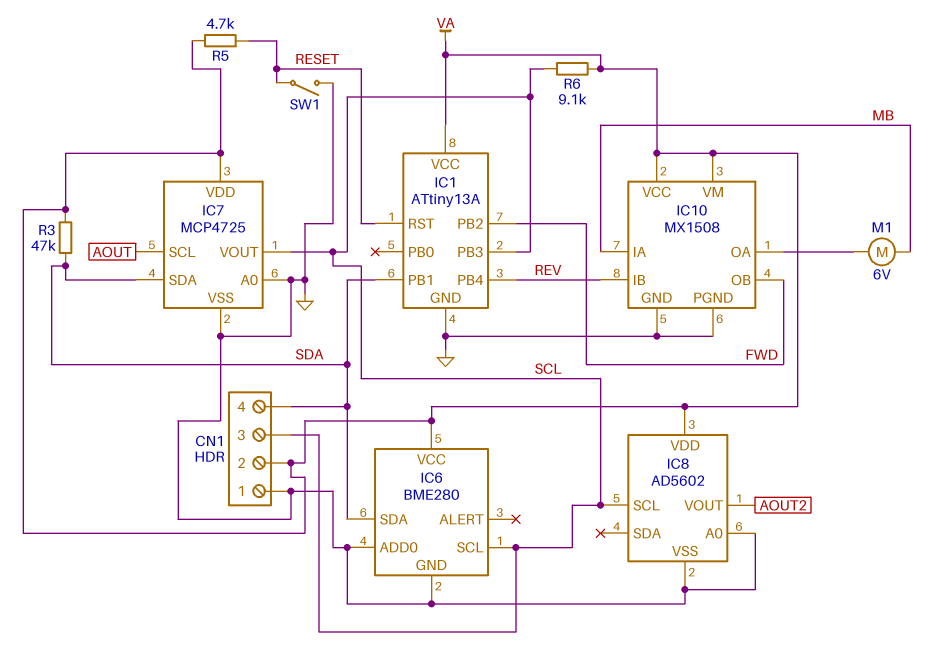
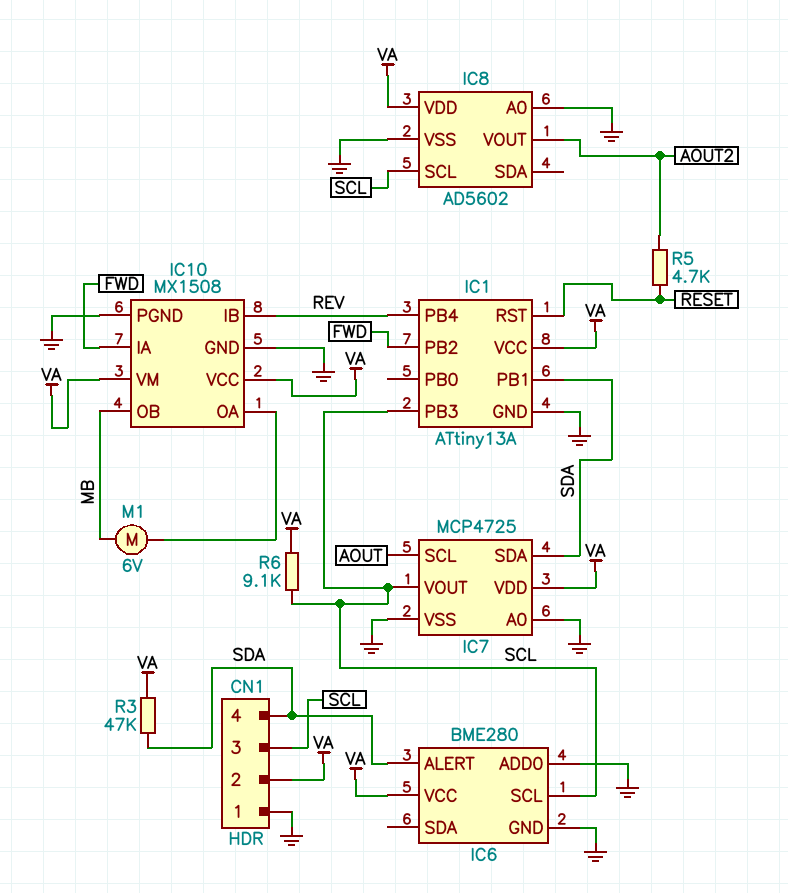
IC6 pin ALERT: none -> SDA
IC6 pin SDA: SDA -> none
IC10 pin IA: MB -> FWD
IC10 pin OB: FWD -> MB
R5: 4.7k (RESET, VA) -> 4.7k (AOUT2, RESET)
SW1: switch (GND, RESET) -> none

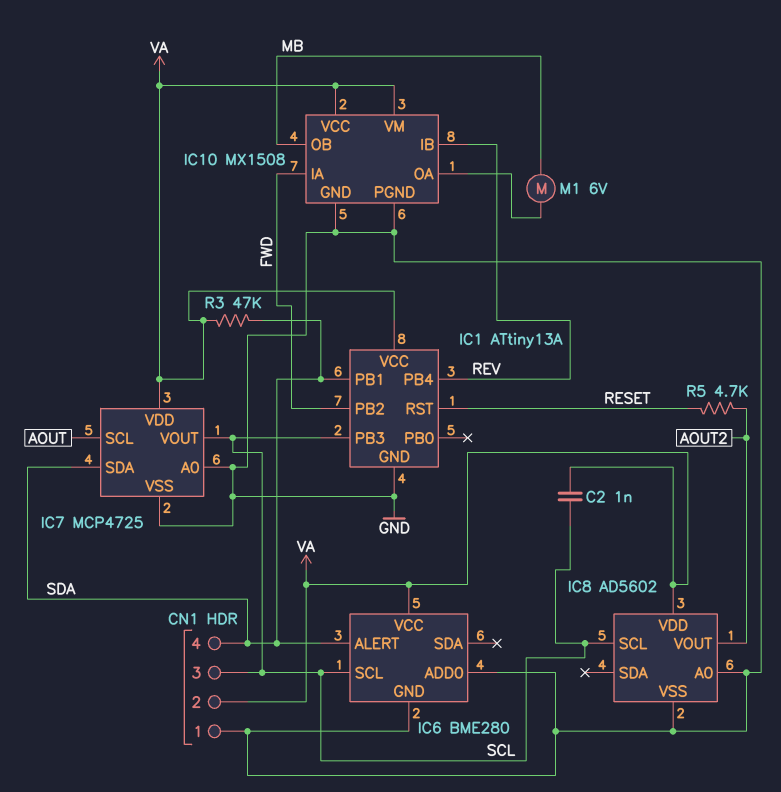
C2: none -> 1nF (SCL, VA)
R6: 9.1k (SCL, VA) -> none

